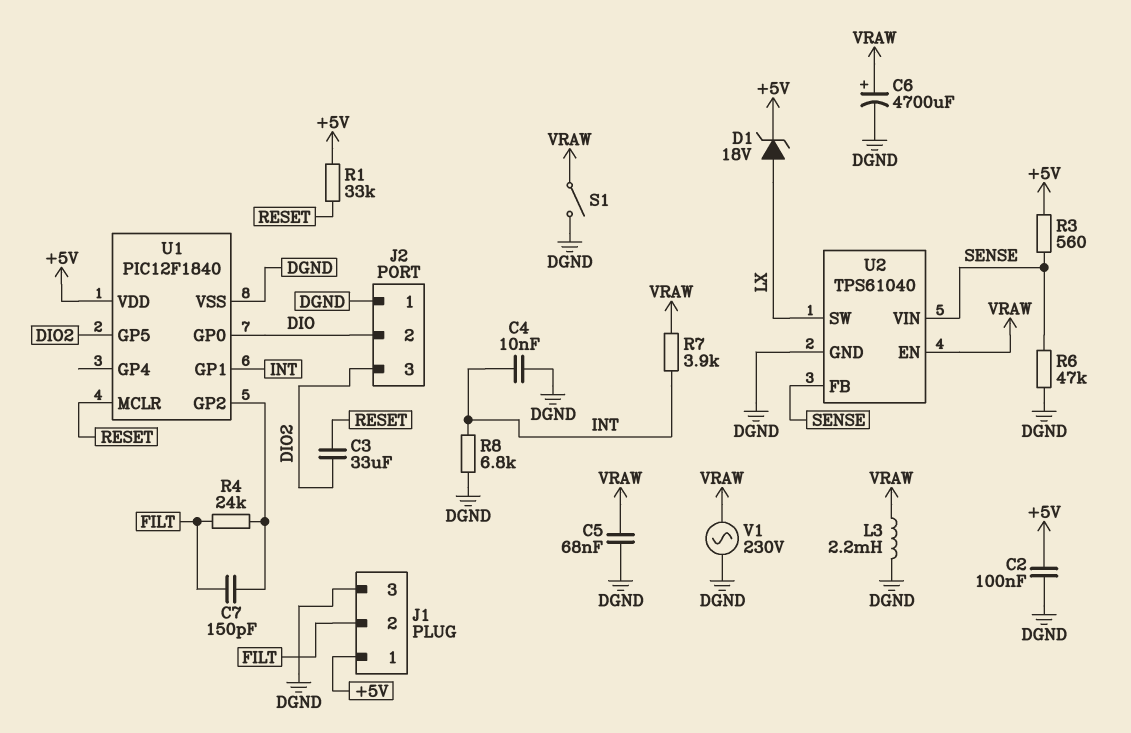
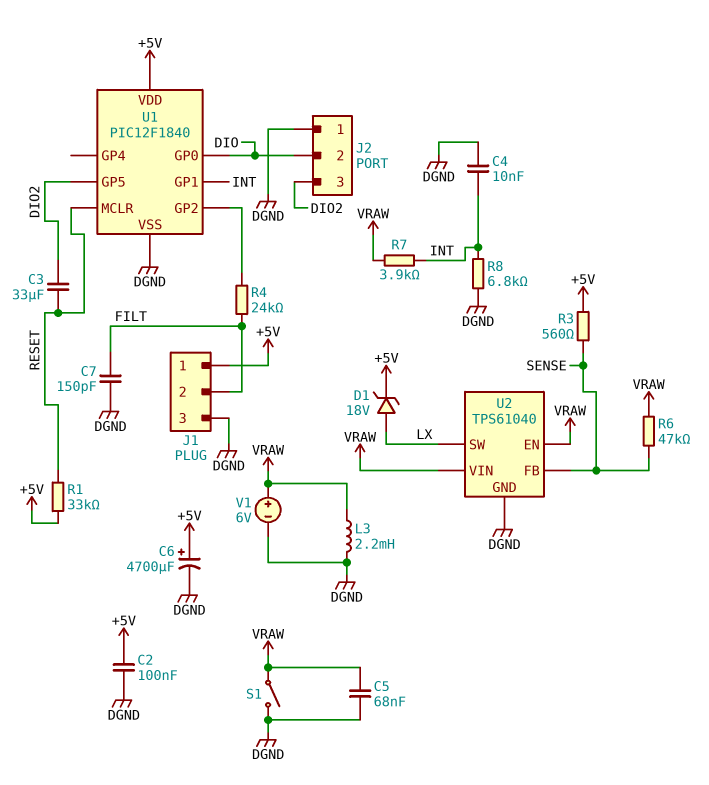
C6: 4700uF (plus VRAW, minus DGND) -> 4700uF (plus +5V, minus DGND)
C7: 150pF (FILT, U1/GP2) -> 150pF (DGND, FILT)
R6: 47k (DGND, SENSE) -> 47k (SENSE, VRAW)
U2 pin VIN: SENSE -> VRAW
V1: AC 230V (DGND, VRAW) -> 6V (plus VRAW, minus DGND)

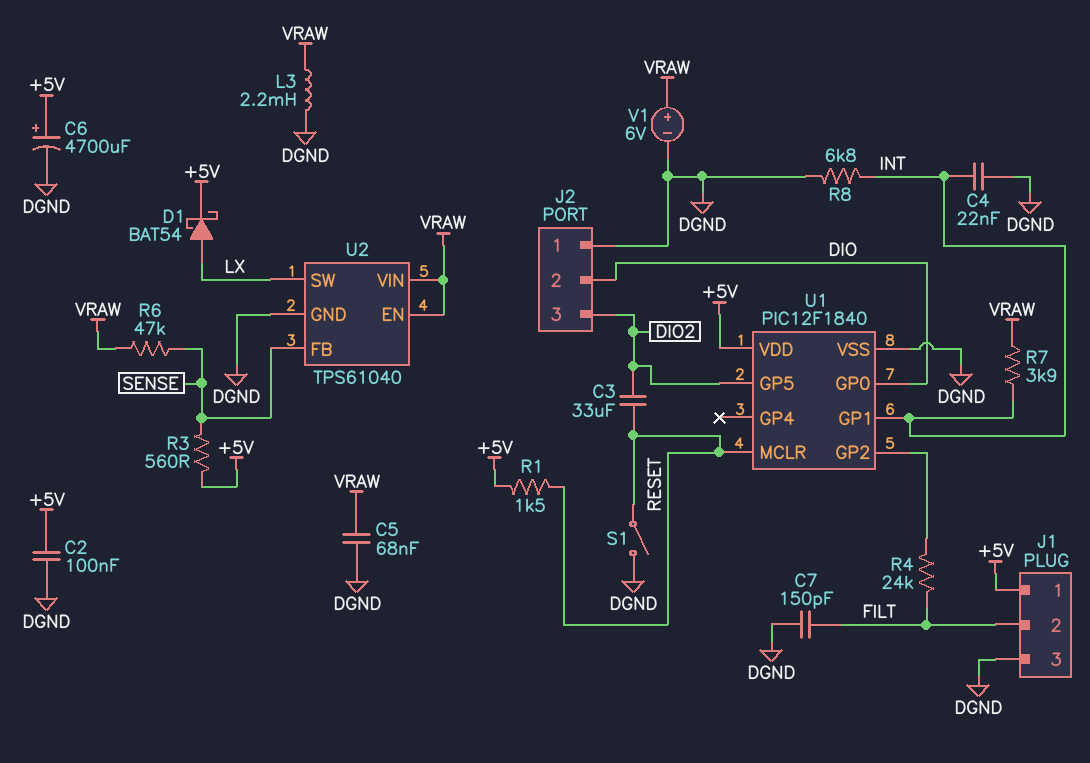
C4: 10nF (DGND, INT) -> 22nF (DGND, INT)
D1: zener 18V (A LX, K +5V) -> schottky BAT54 (A LX, K +5V)
R1: 33k (+5V, RESET) -> 1.5k (+5V, RESET)
S1: switch (DGND, VRAW) -> switch (DGND, RESET)

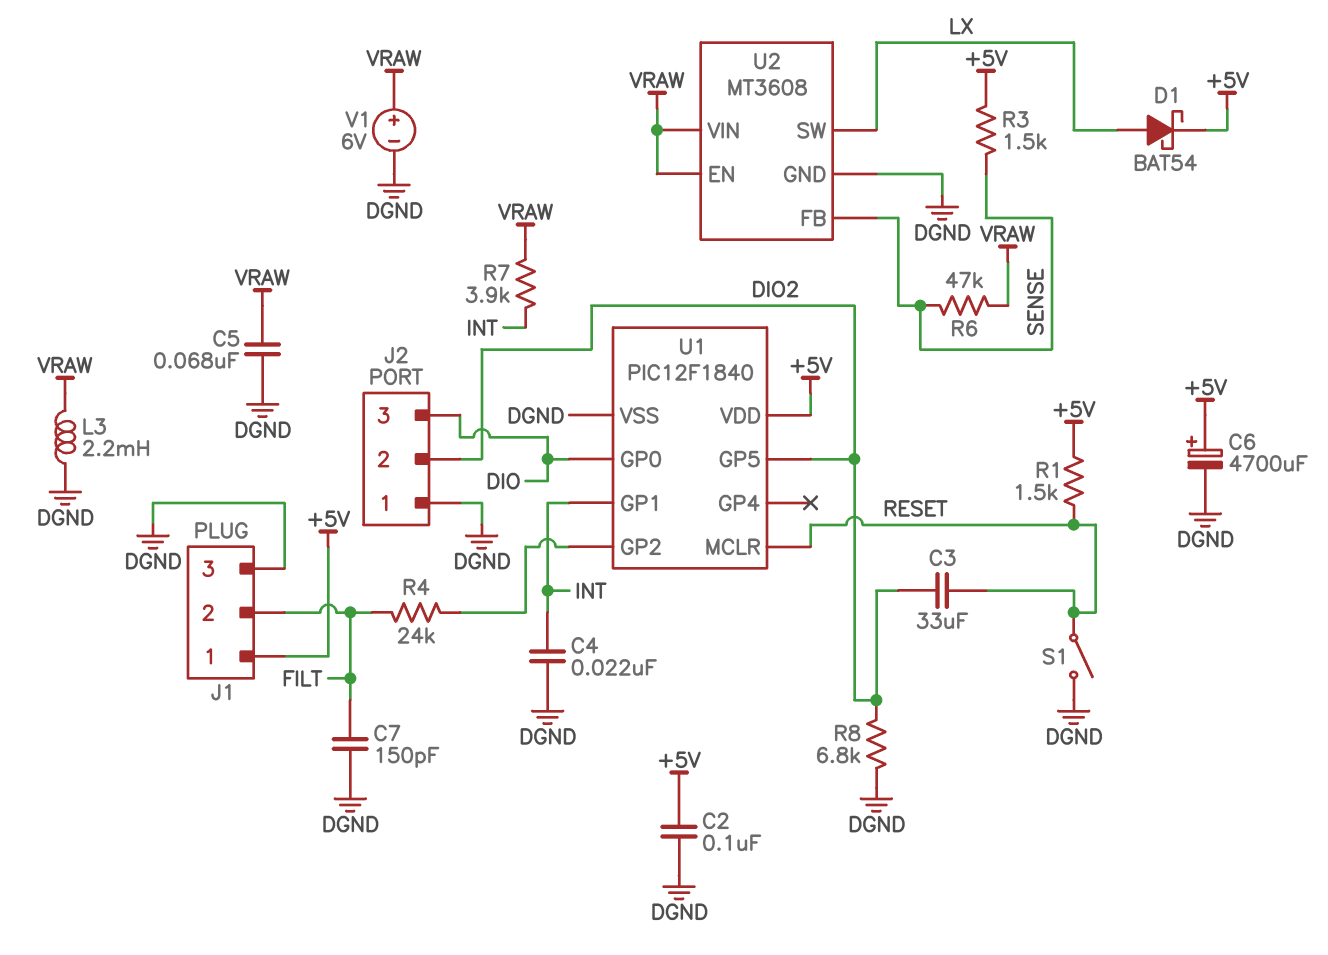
J2 pin 2: DIO -> DIO2
J2 pin 3: DIO2 -> DIO
R3: 560 (+5V, SENSE) -> 1.5k (+5V, SENSE)
R8: 6.8k (DGND, INT) -> 6.8k (DGND, DIO2)
U2: TPS61040 -> MT3608

